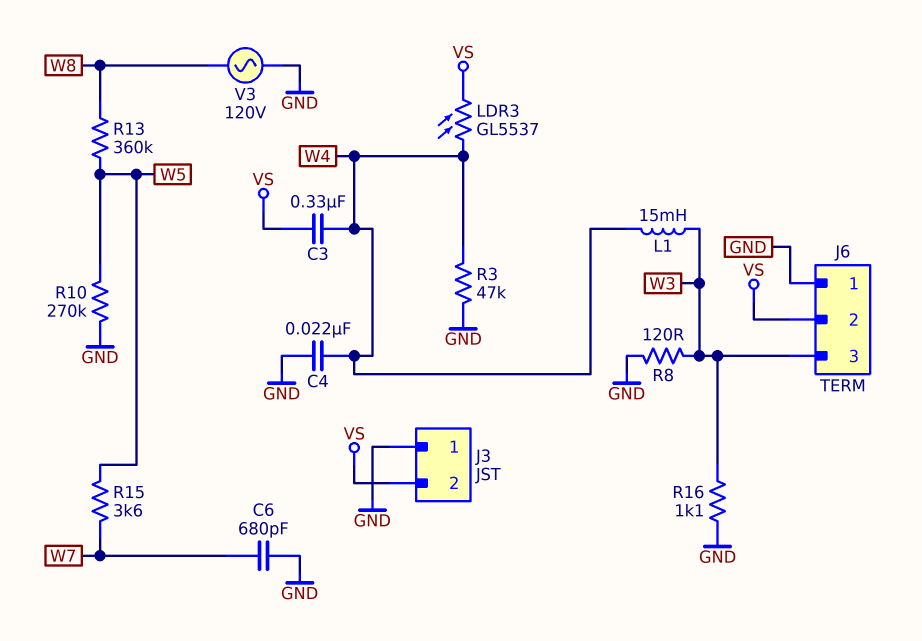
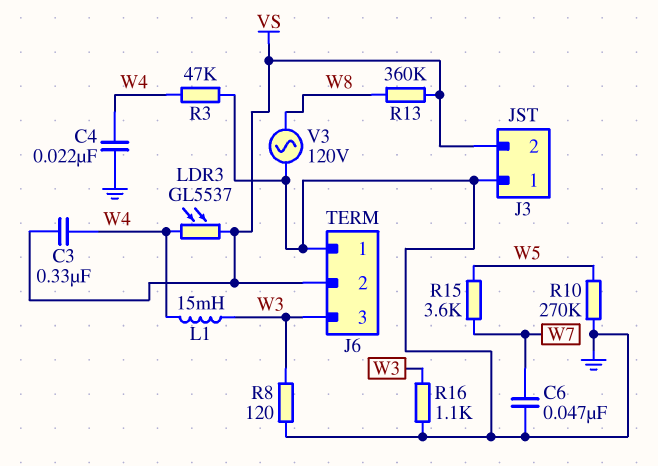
C6: 680pF (GND, W7) -> 47nF (GND, W7)
R13: 360k (W5, W8) -> 360k (VS, W8)

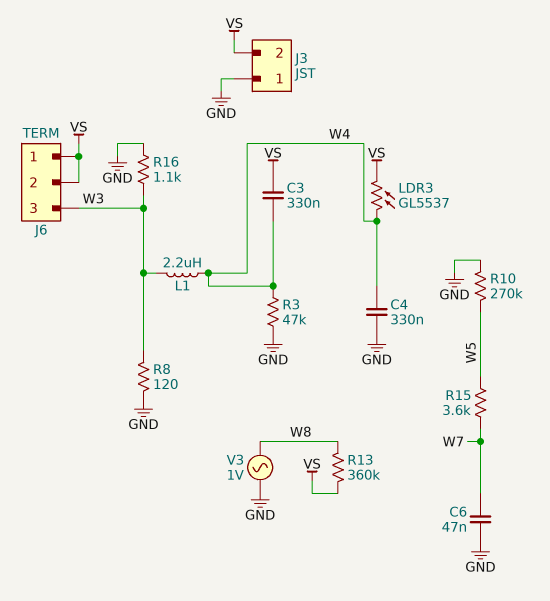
C4: 22nF (GND, W4) -> 330nF (GND, W4)
J6 pin 1: GND -> VS
L1: 15mH (W3, W4) -> 2.2uH (W3, W4)
V3: AC 120V (GND, W8) -> AC 1V (GND, W8)

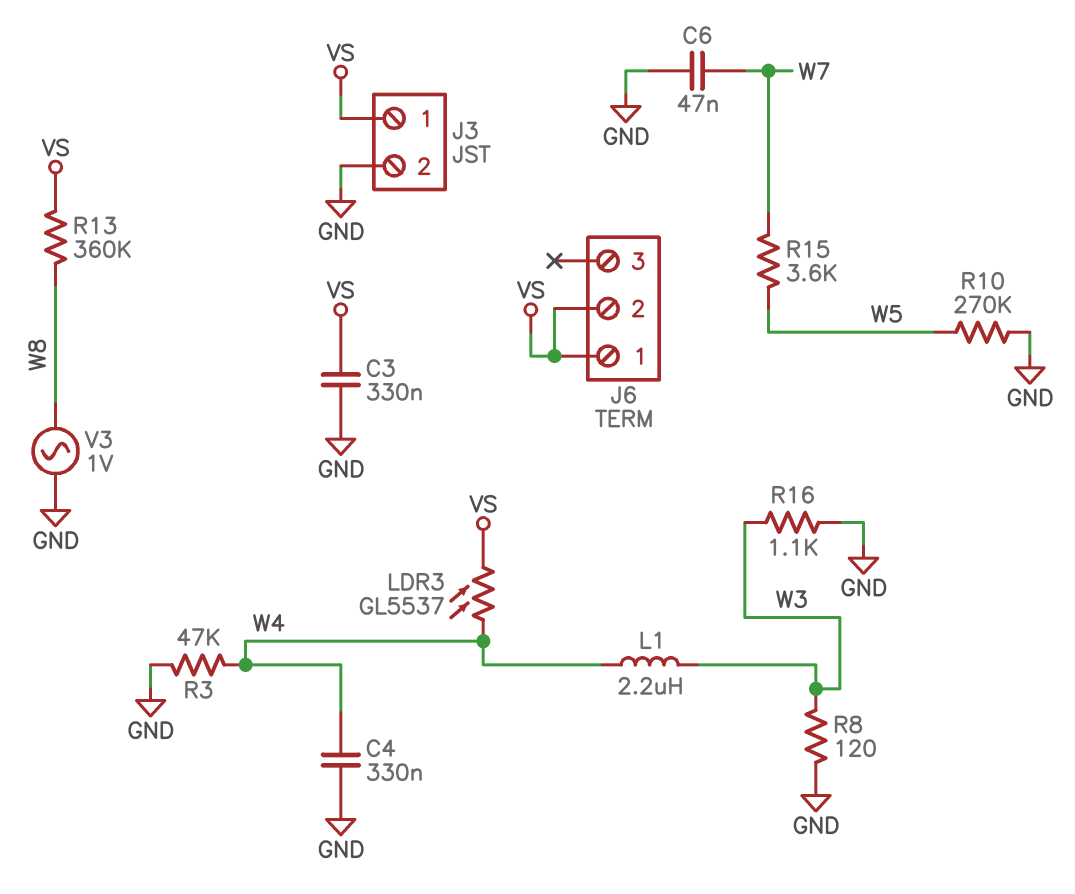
C3: 330nF (VS, W4) -> 330nF (GND, VS)
J3 pin 1: GND -> VS
J3 pin 2: VS -> GND
J6 pin 3: W3 -> none

